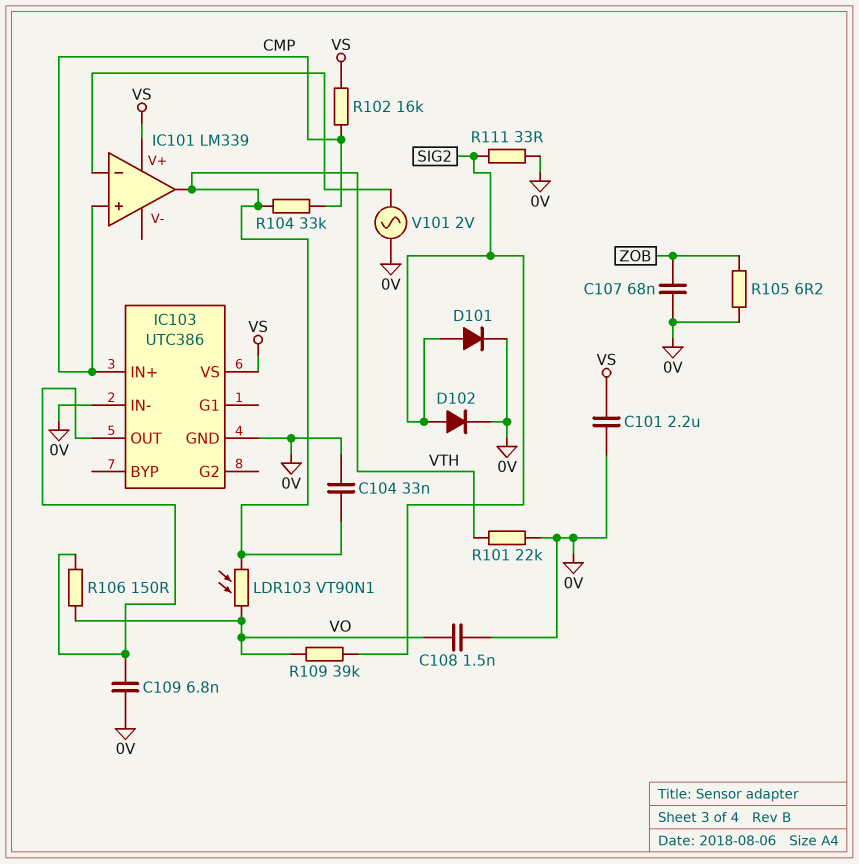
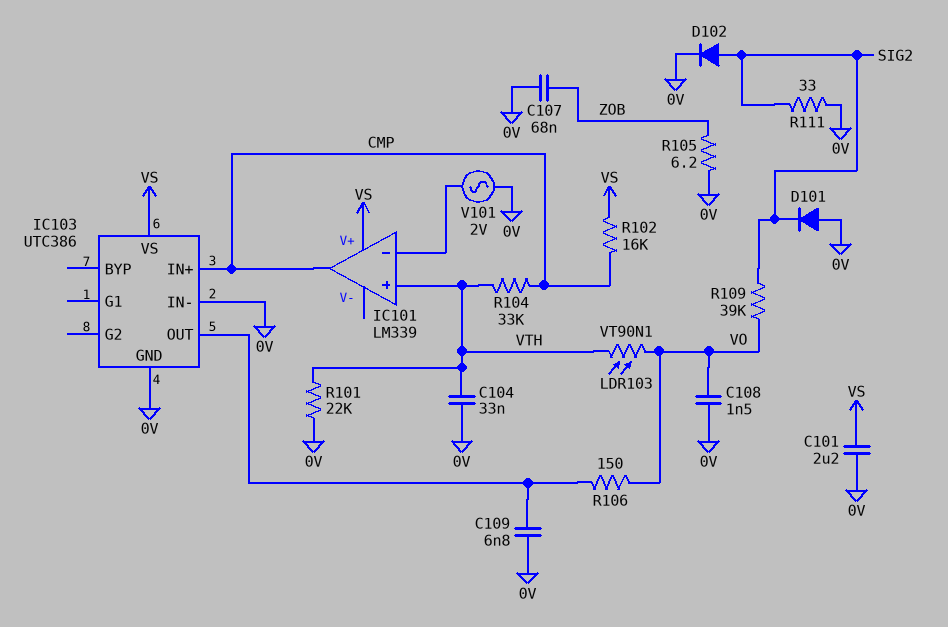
D101: diode (A SIG2, K 0V) -> diode (A 0V, K SIG2)
IC101 pin in+: CMP -> VTH
IC101 pin out: VTH -> CMP

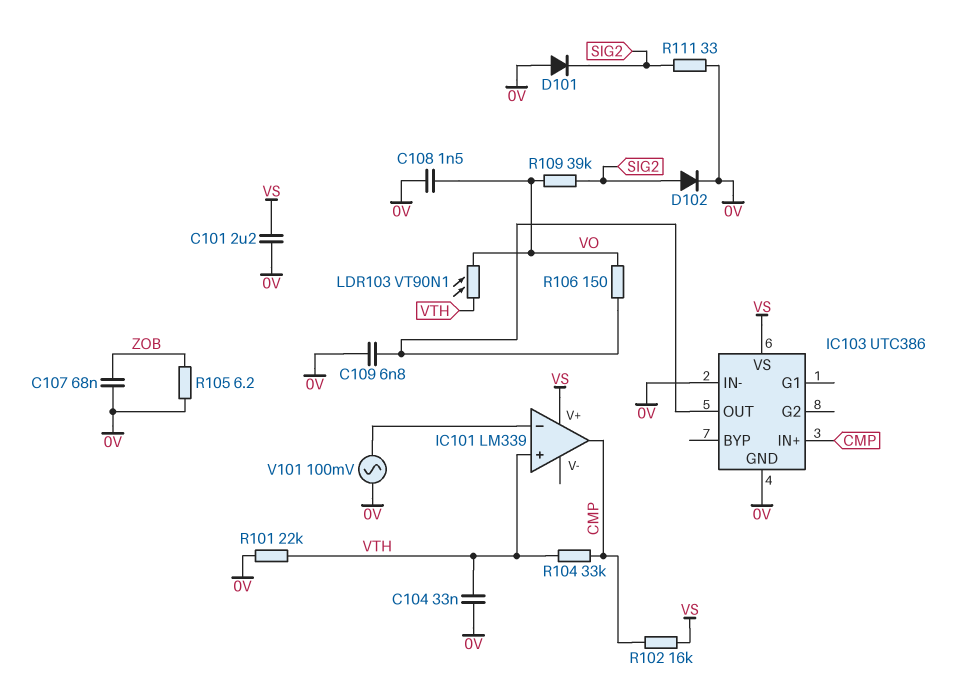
V101: AC 2V (0V, IC101/in-) -> AC 100mV (0V, IC101/in-)

